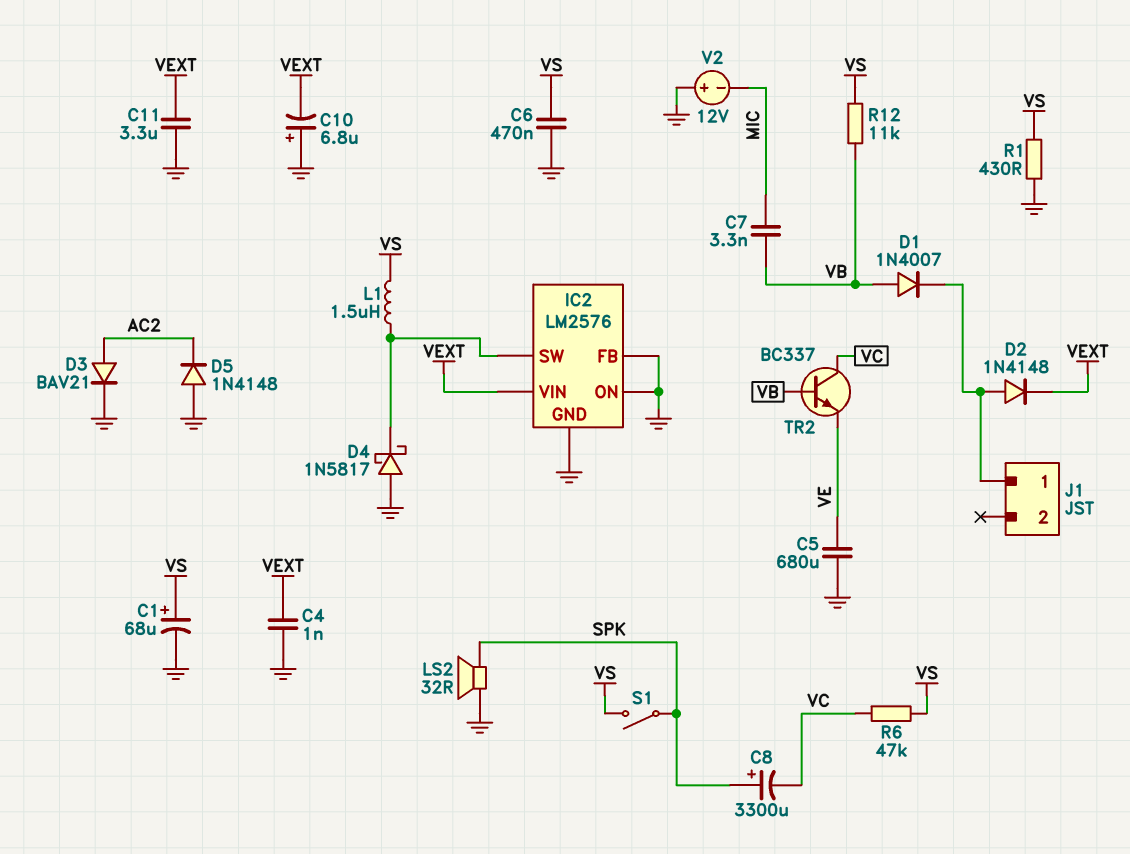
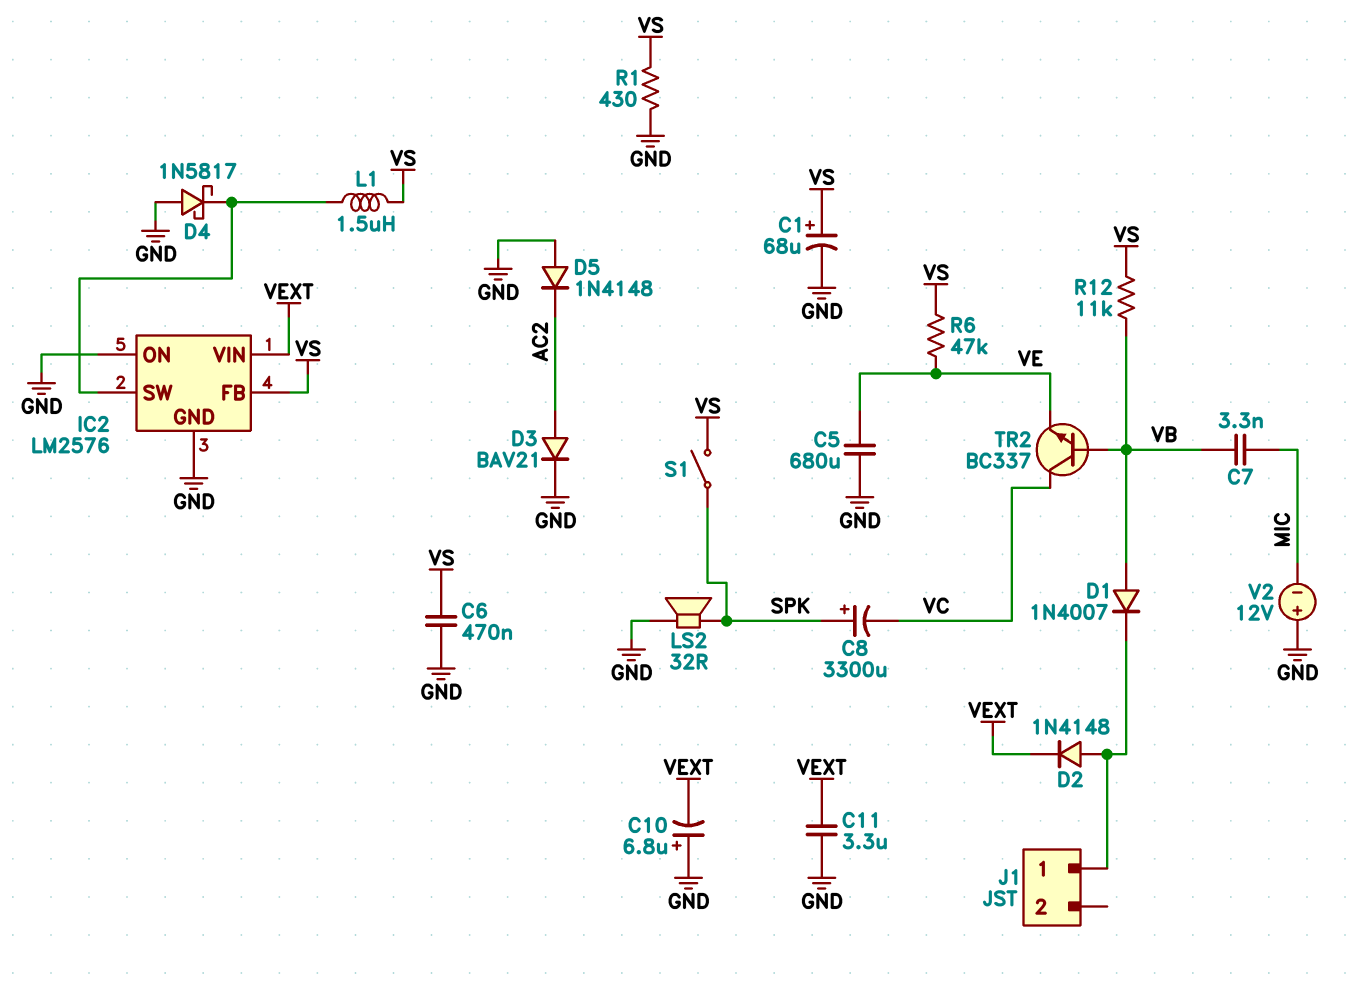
C4: 1nF (GND, VEXT) -> none
IC2 pin FB: GND -> VS
R6: 47k (VC, VS) -> 47k (VE, VS)

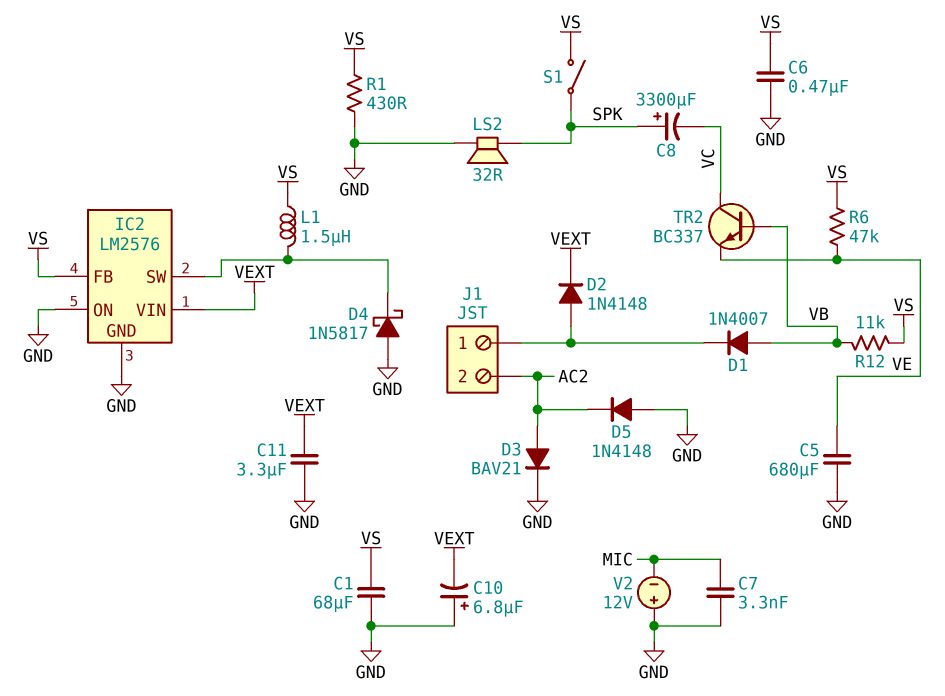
C1: 68uF (plus VS, minus GND) -> 68uF (GND, VS)
C7: 3.3nF (MIC, VB) -> 3.3nF (GND, MIC)
J1 pin 2: none -> AC2

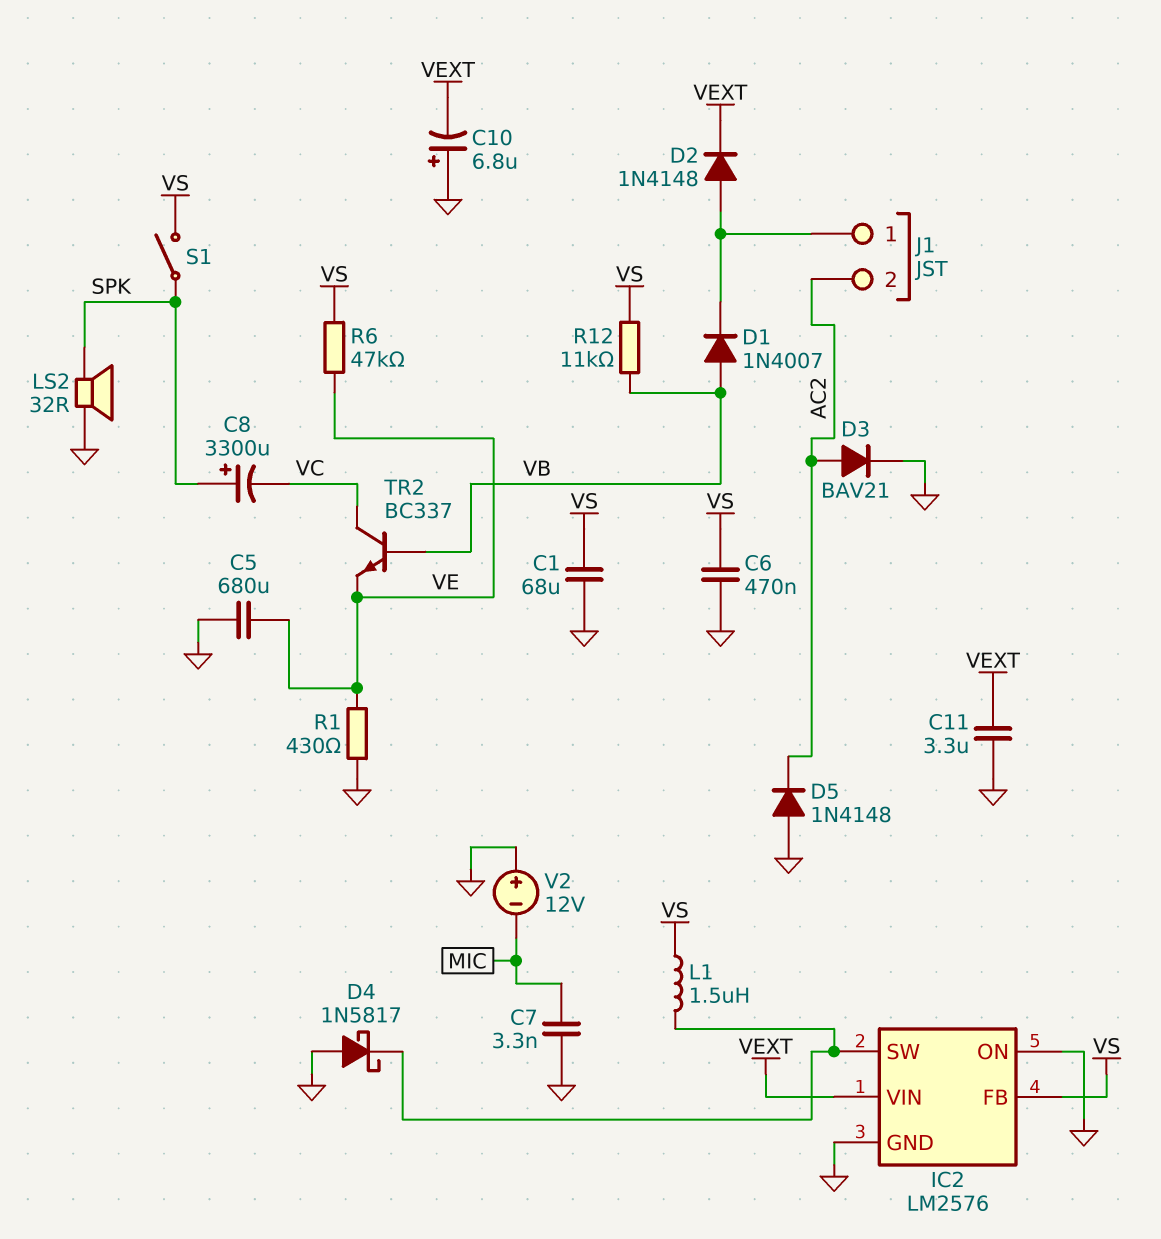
R1: 430 (GND, VS) -> 430 (GND, VE)

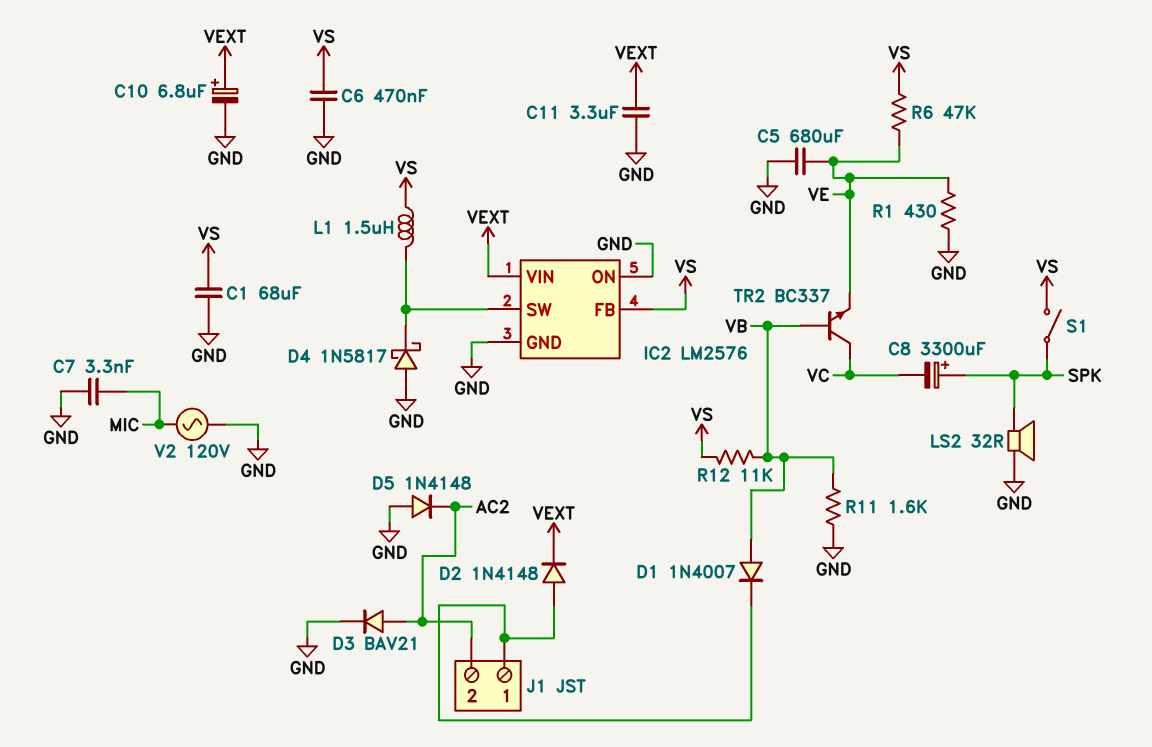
C10: 6.8uF (plus GND, minus VEXT) -> 6.8uF (plus VEXT, minus GND)
R11: none -> 1.6k (GND, VB)
V2: 12V (plus GND, minus MIC) -> AC 120V (GND, MIC)

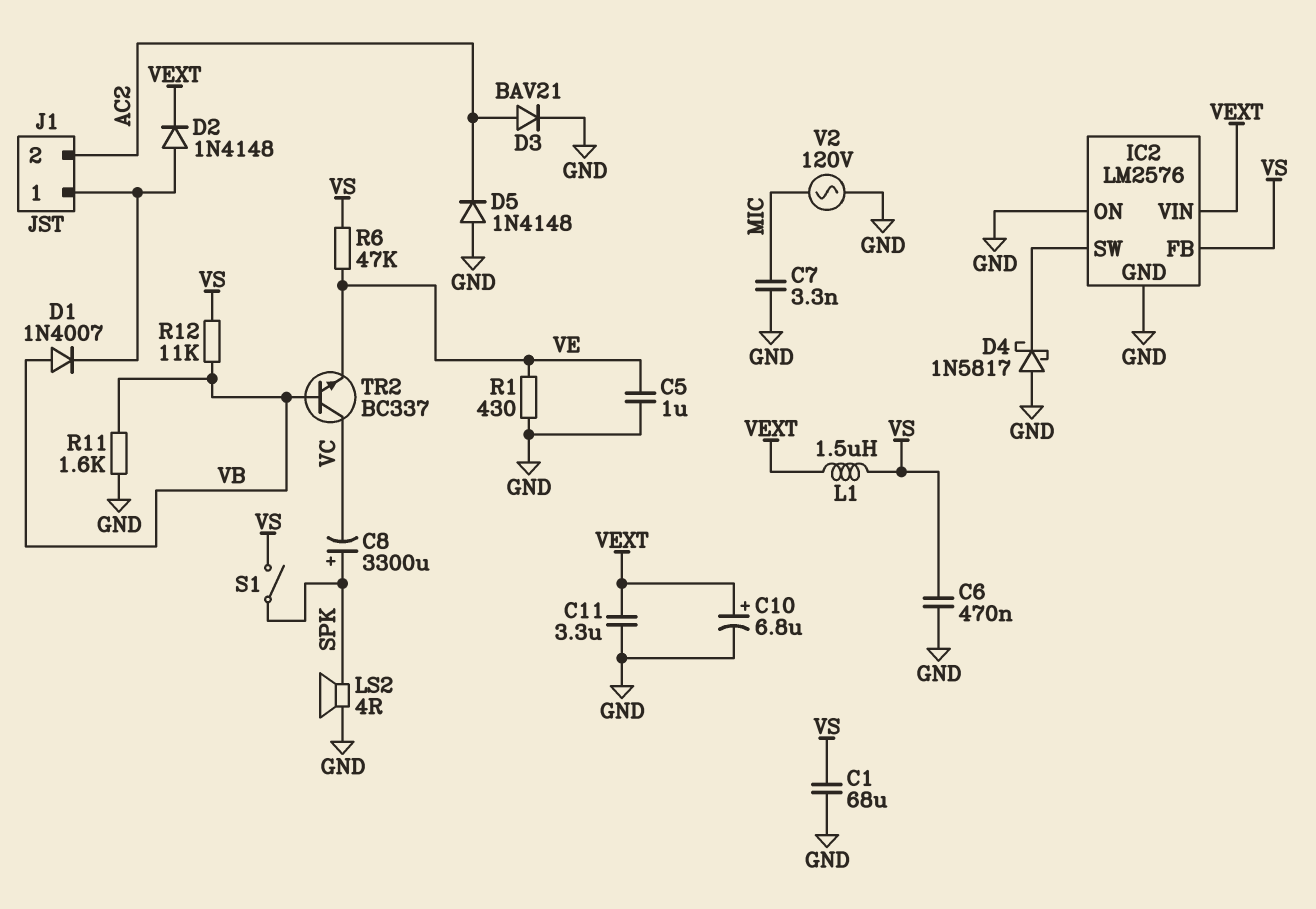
C5: 680uF (GND, VE) -> 1uF (GND, VE)
L1: 1.5uH (IC2/SW, VS) -> 1.5uH (VEXT, VS)
LS2: speaker 32R (GND, SPK) -> speaker 4R (GND, SPK)

